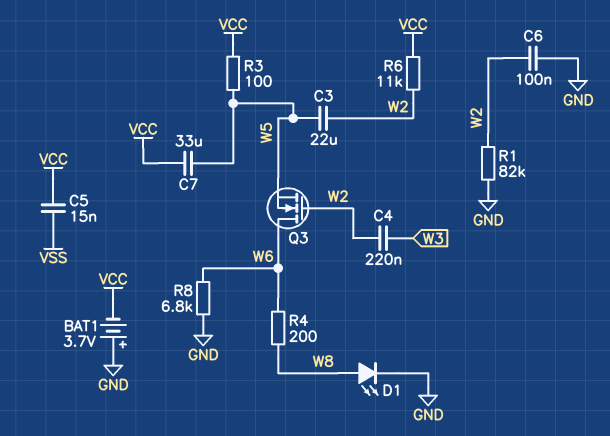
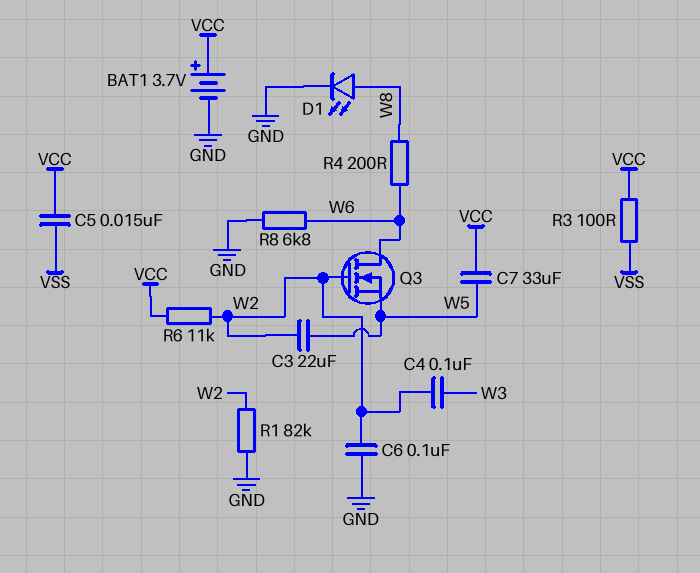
BAT1: 3.7V (plus GND, minus VCC) -> 3.7V (plus VCC, minus GND)
C4: 220nF (W2, W3) -> 100nF (W2, W3)
R3: 100 (VCC, W5) -> 100 (VCC, VSS)

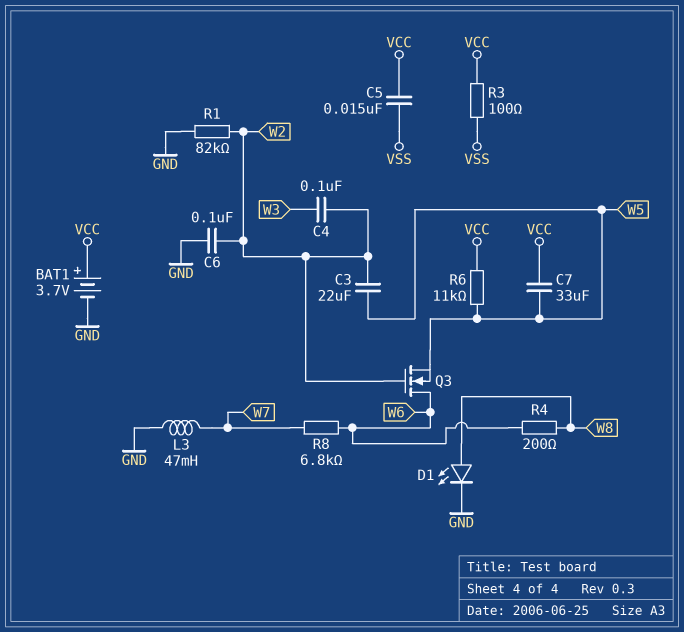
L3: none -> 47mH (GND, W7)
R6: 11k (VCC, W2) -> 11k (VCC, W5)
R8: 6.8k (GND, W6) -> 6.8k (W6, W7)

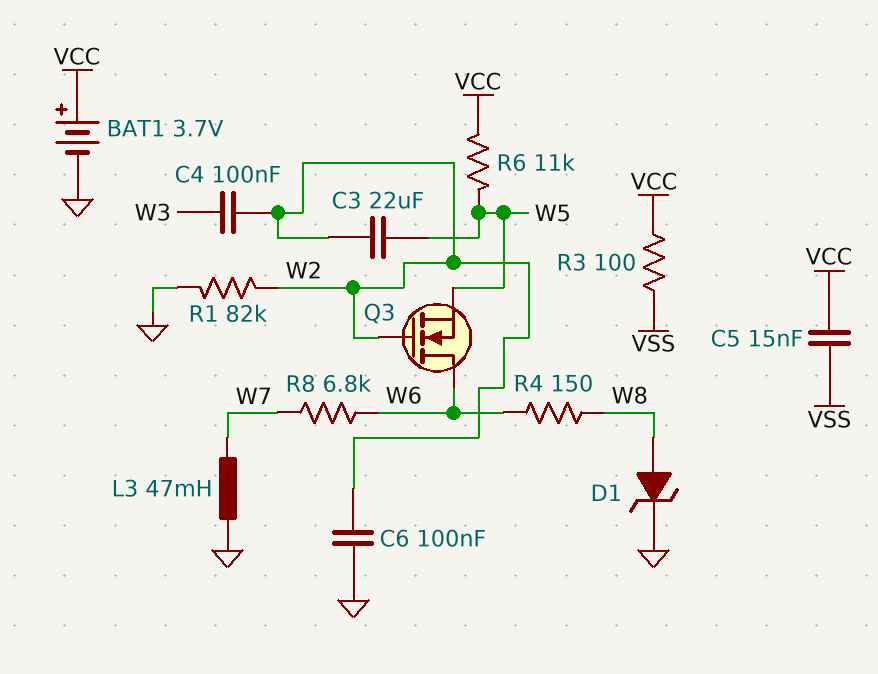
C7: 33uF (VCC, W5) -> none
D1: LED (A W8, K GND) -> zener (A W8, K GND)
R4: 200 (W6, W8) -> 150 (W6, W8)

